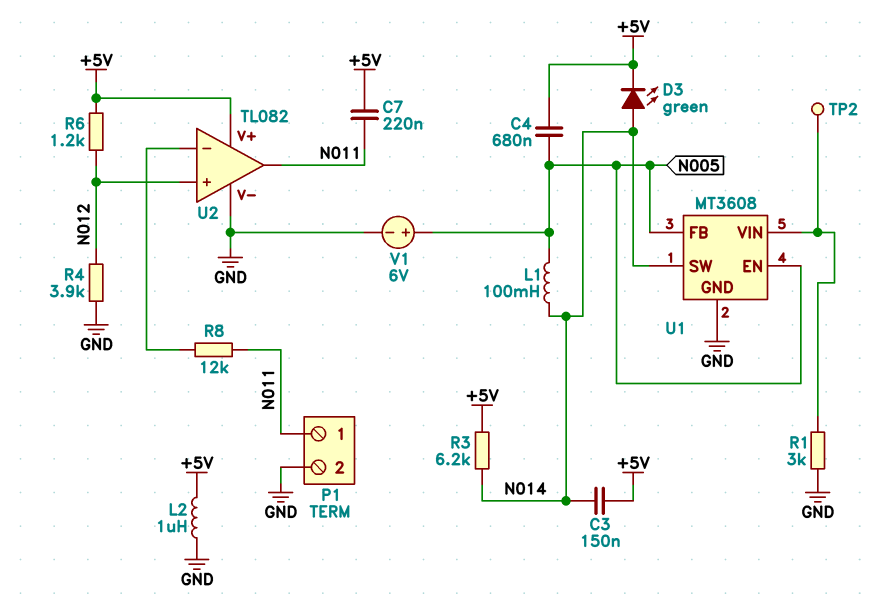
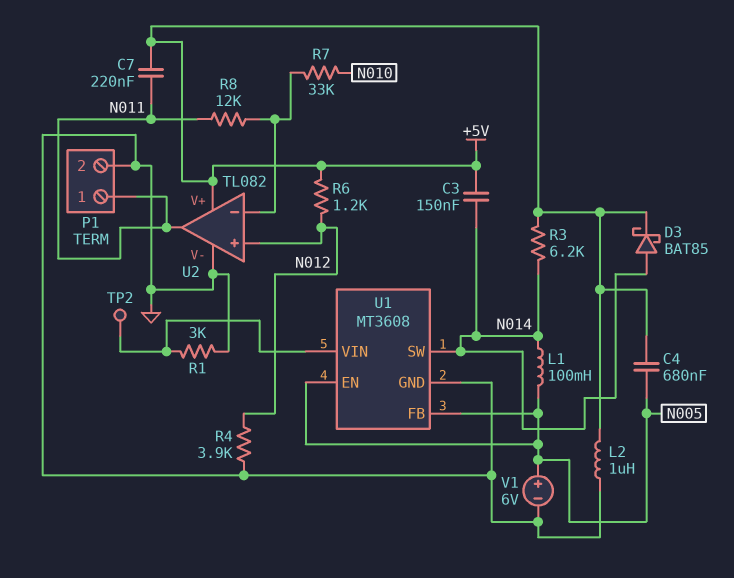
D3: LED green (A N014, K +5V) -> schottky BAT85 (A N014, K +5V)
R7: none -> 33k (N010, U2/in-)

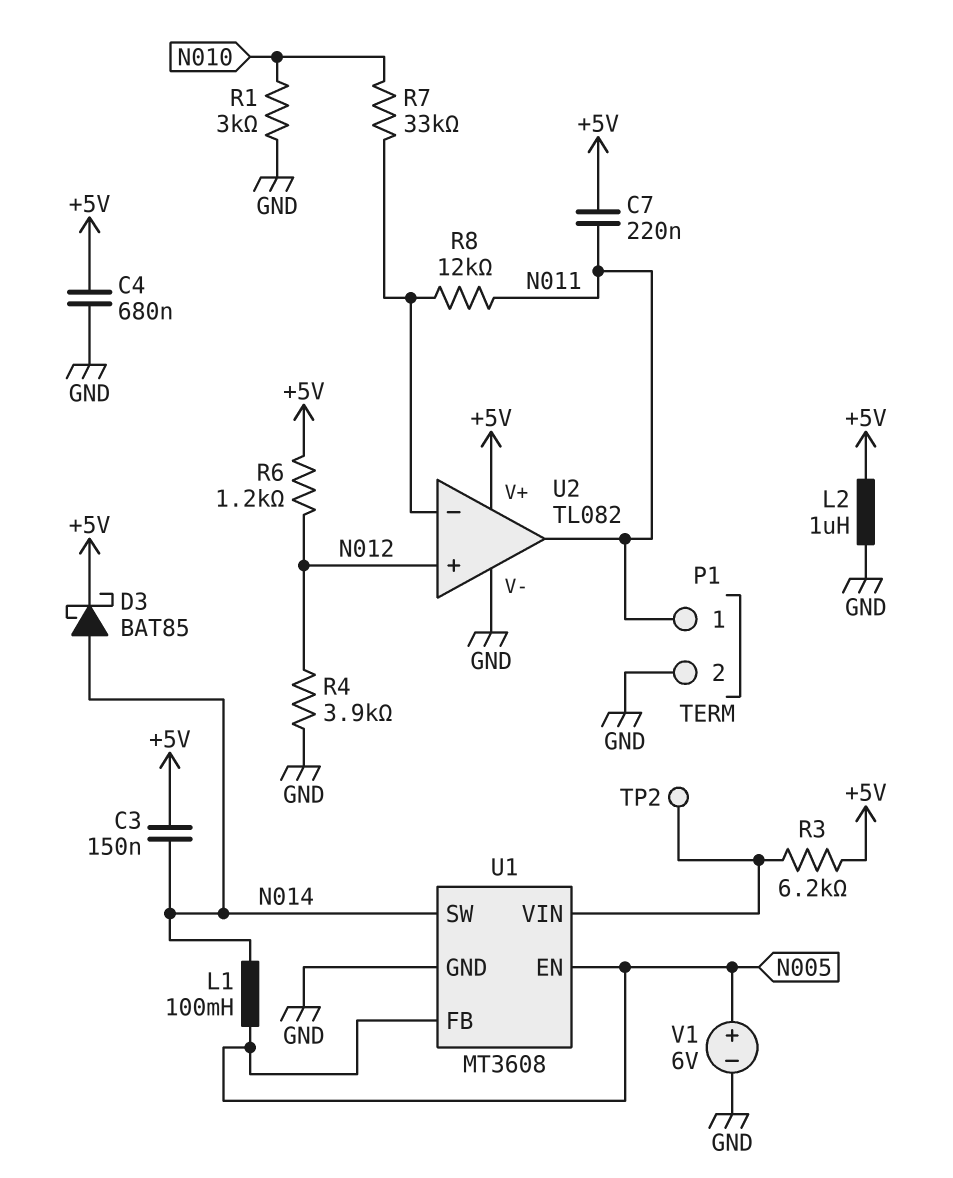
C4: 680nF (+5V, N005) -> 680nF (+5V, GND)
R1: 3k (GND, U1/VIN) -> 3k (GND, N010)
R3: 6.2k (+5V, N014) -> 6.2k (+5V, U1/VIN)

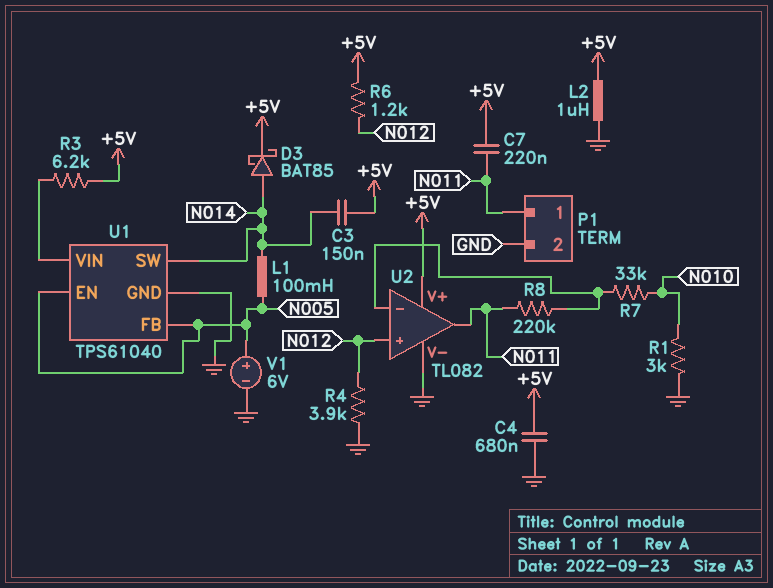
R8: 12k (N011, U2/in-) -> 220k (N011, U2/in-)
TP2: test point (U1/VIN) -> none
U1: MT3608 -> TPS61040

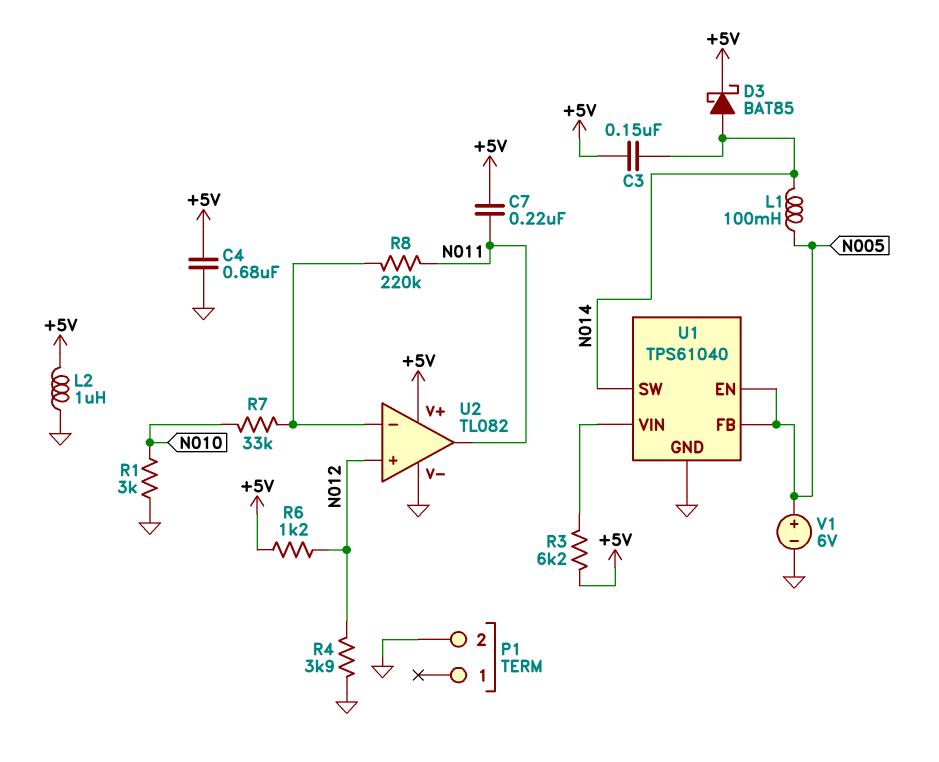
P1 pin 1: N011 -> none

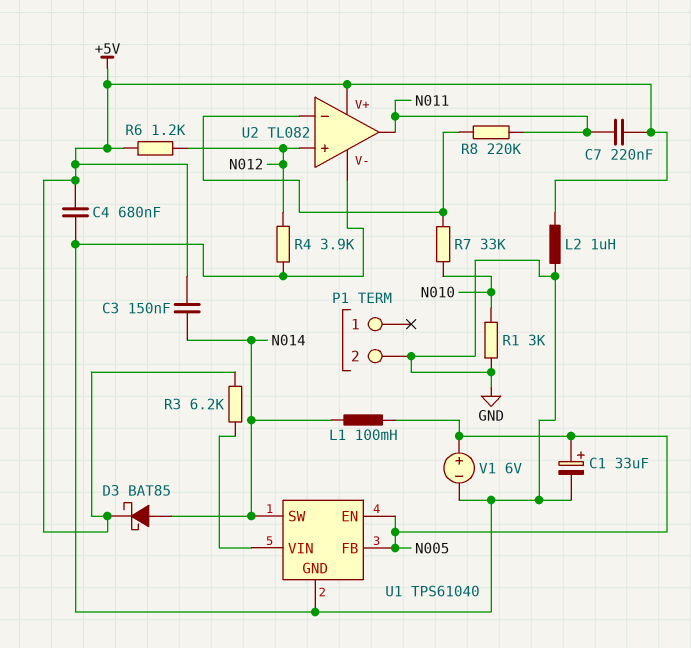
C1: none -> 33uF (plus N005, minus GND)

